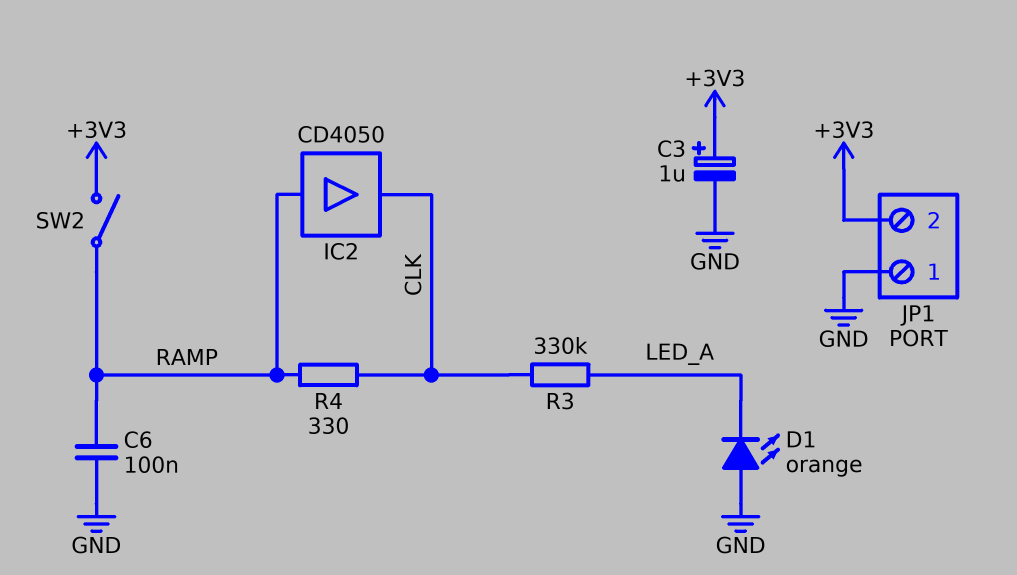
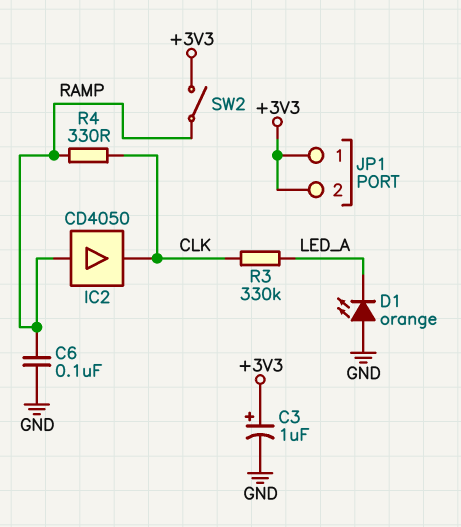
JP1 pin 1: GND -> +3V3

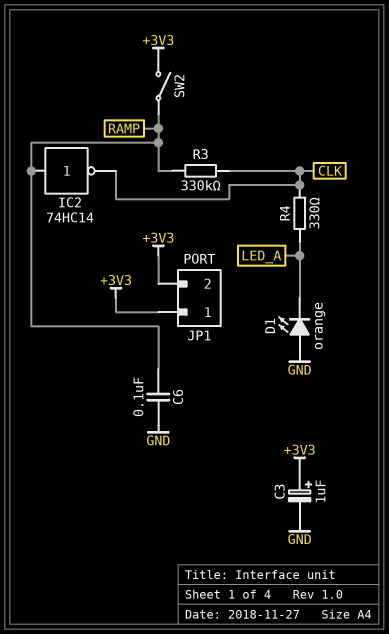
IC2: buffer CD4050 (in RAMP, out CLK) -> NOT 74HC14 (in RAMP, out CLK)
R3: 330k (CLK, LED_A) -> 330k (CLK, RAMP)
R4: 330 (CLK, RAMP) -> 330 (CLK, LED_A)

